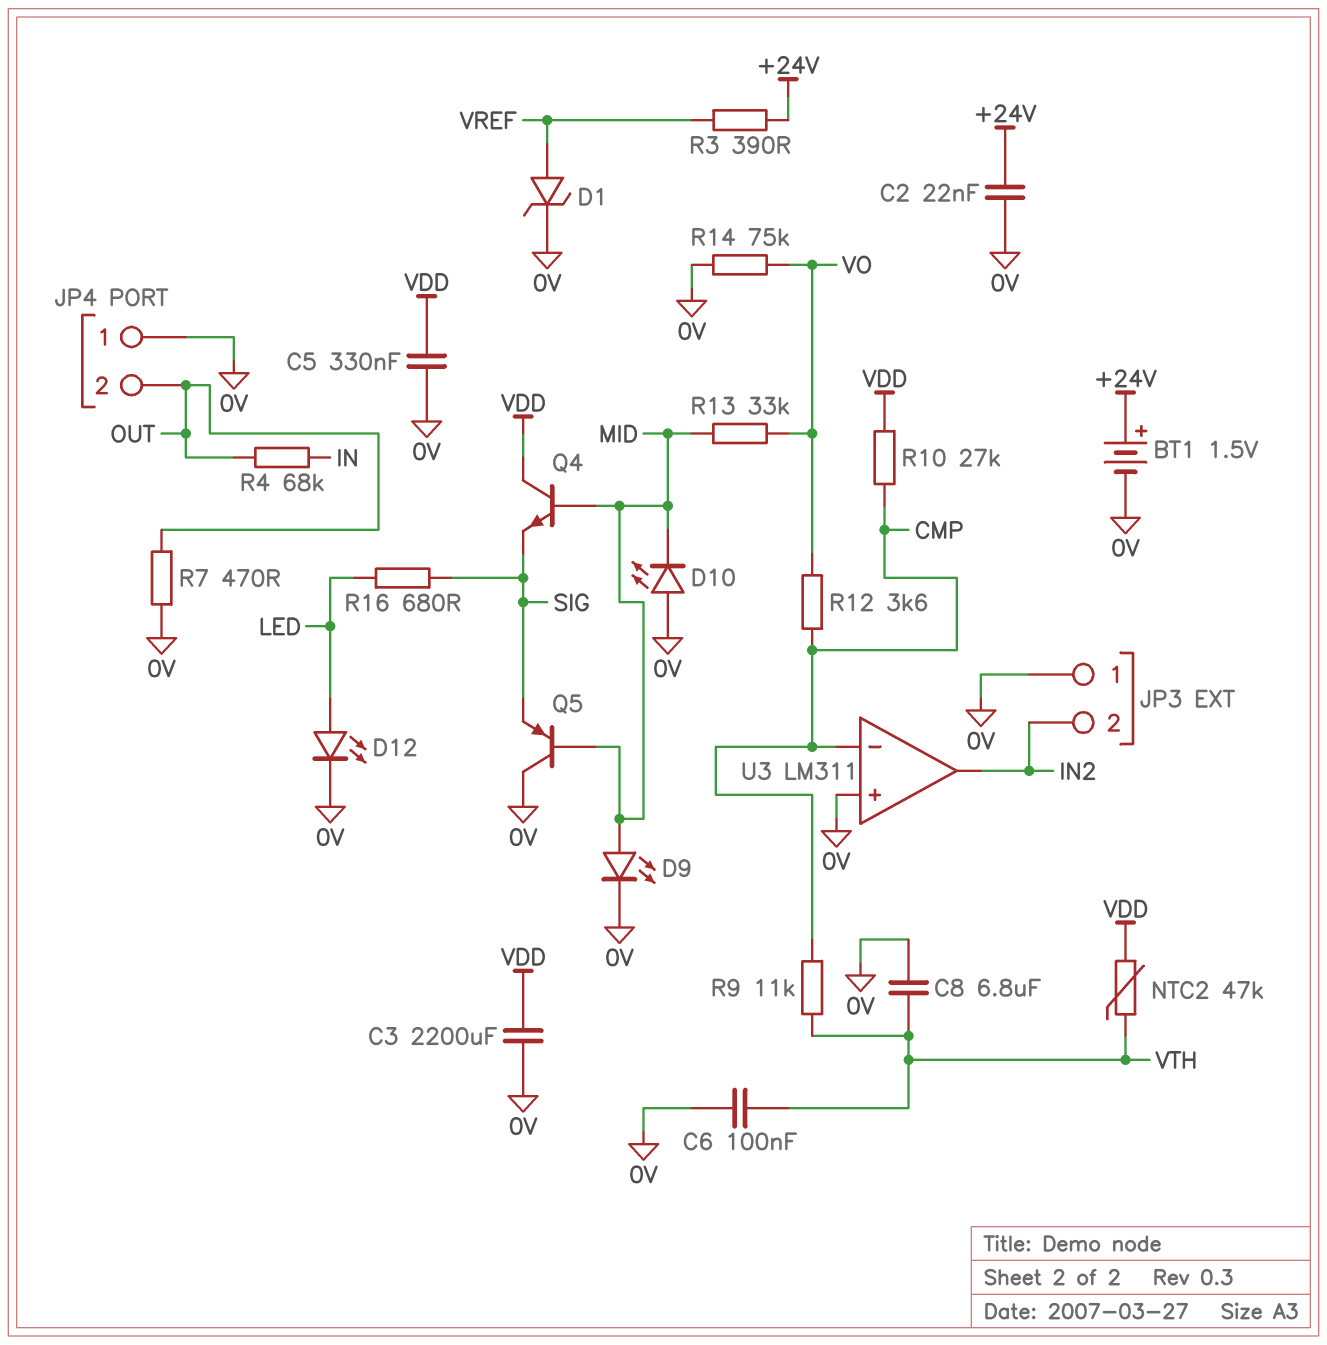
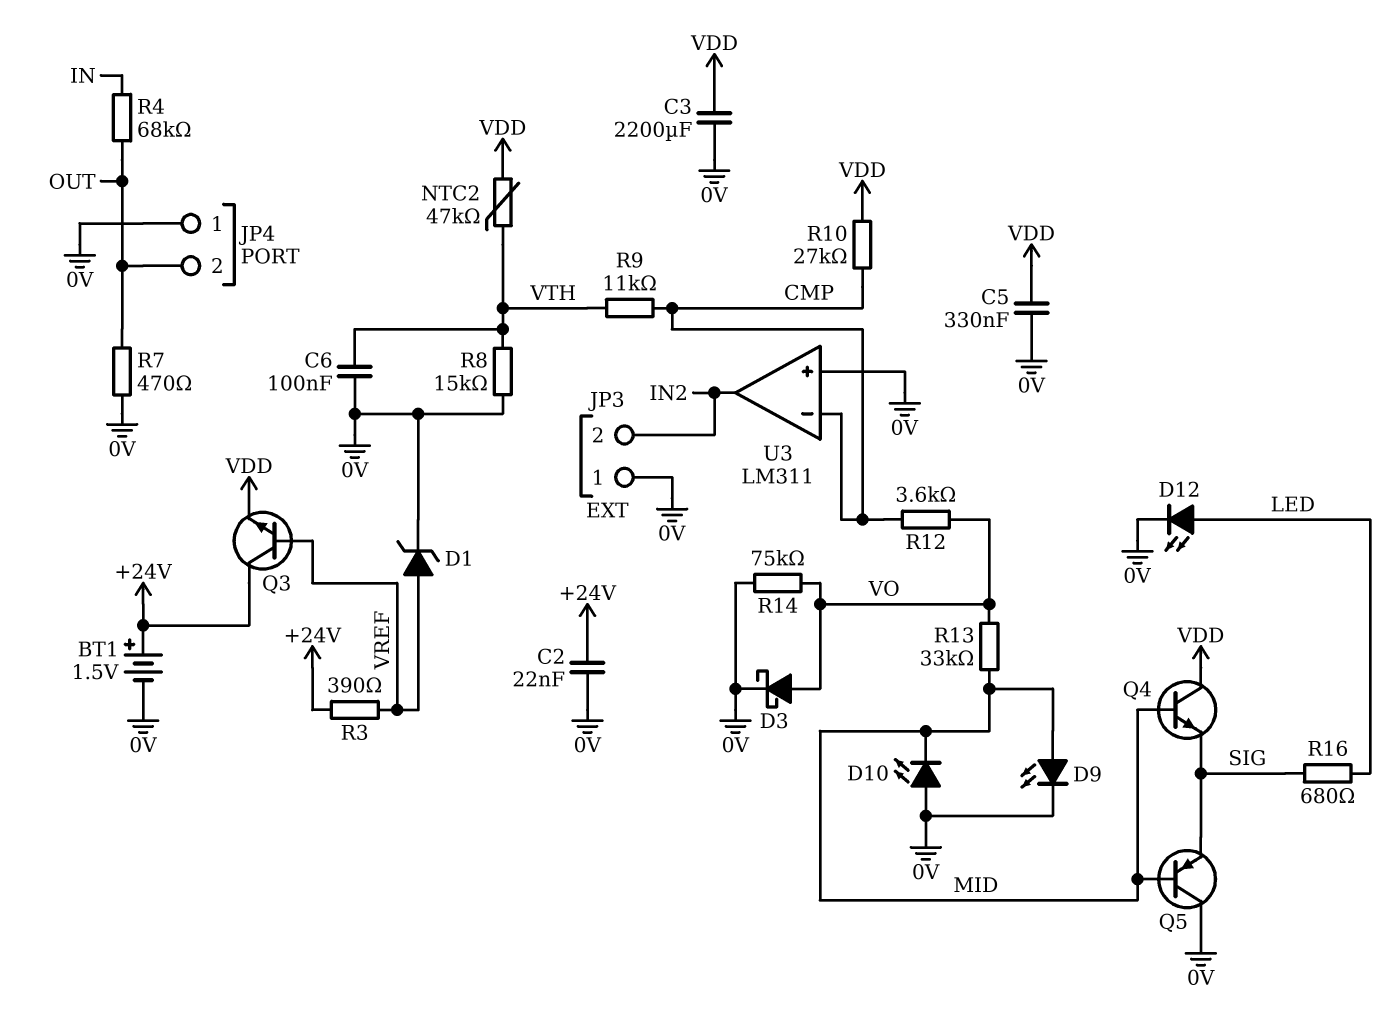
C8: 6.8uF (0V, VTH) -> none
D3: none -> schottky (A VO, K 0V)
Q3: none -> NPN (B VREF, C +24V, E VDD)
R8: none -> 15k (0V, VTH)

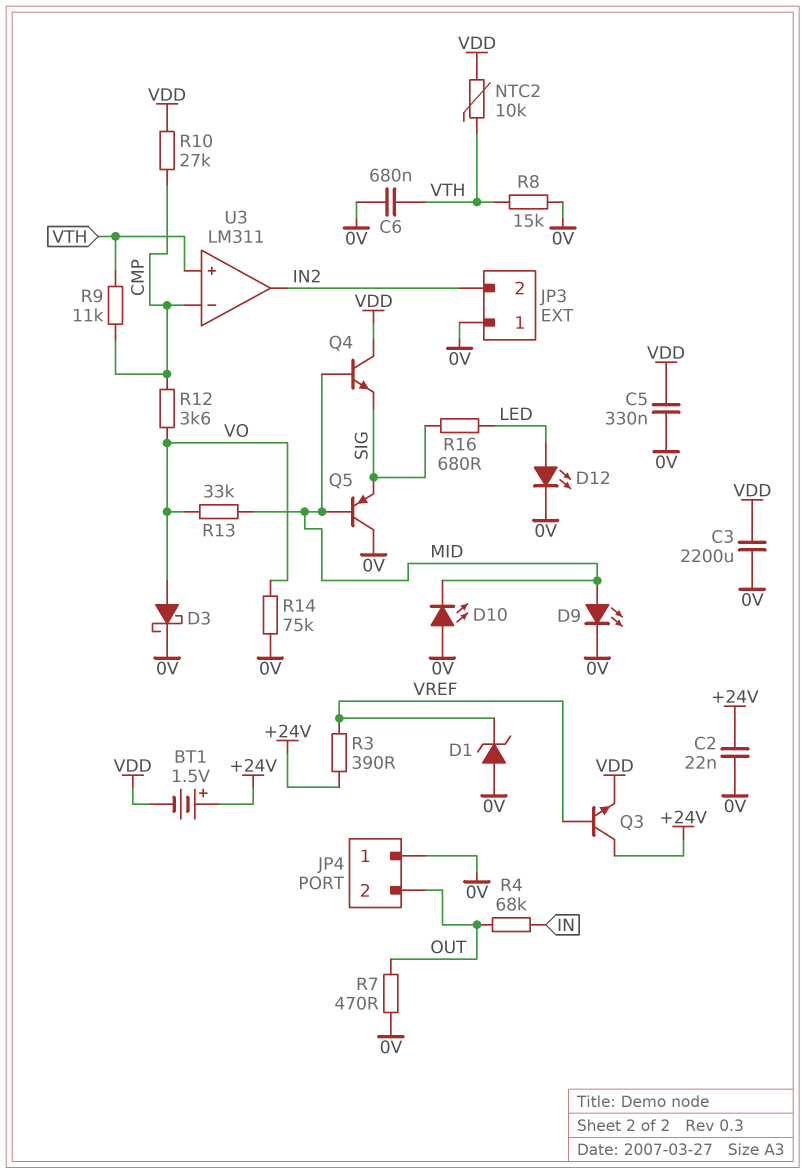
BT1: 1.5V (plus +24V, minus 0V) -> 1.5V (plus +24V, minus VDD)
C6: 100nF (0V, VTH) -> 680nF (0V, VTH)
D1: zener (A VREF, K 0V) -> zener (A 0V, K VREF)
NTC2: 47k (VDD, VTH) -> 10k (VDD, VTH)
U3 pin in+: 0V -> VTH

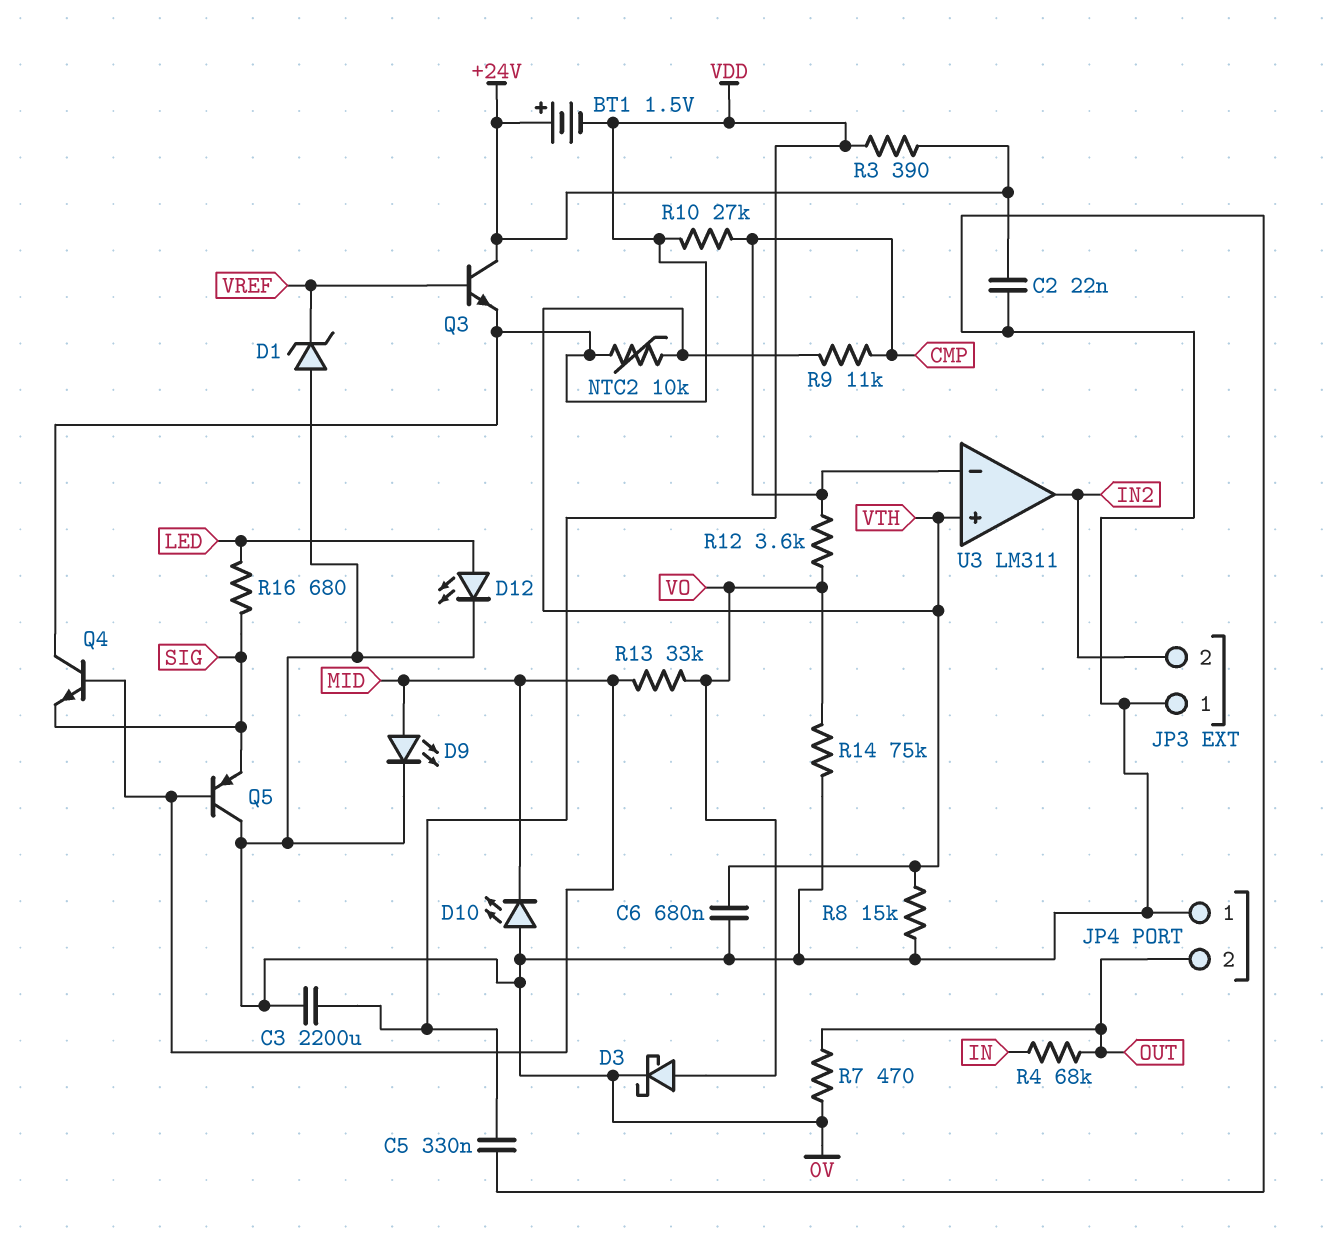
R3: 390 (+24V, VREF) -> 390 (+24V, VDD)

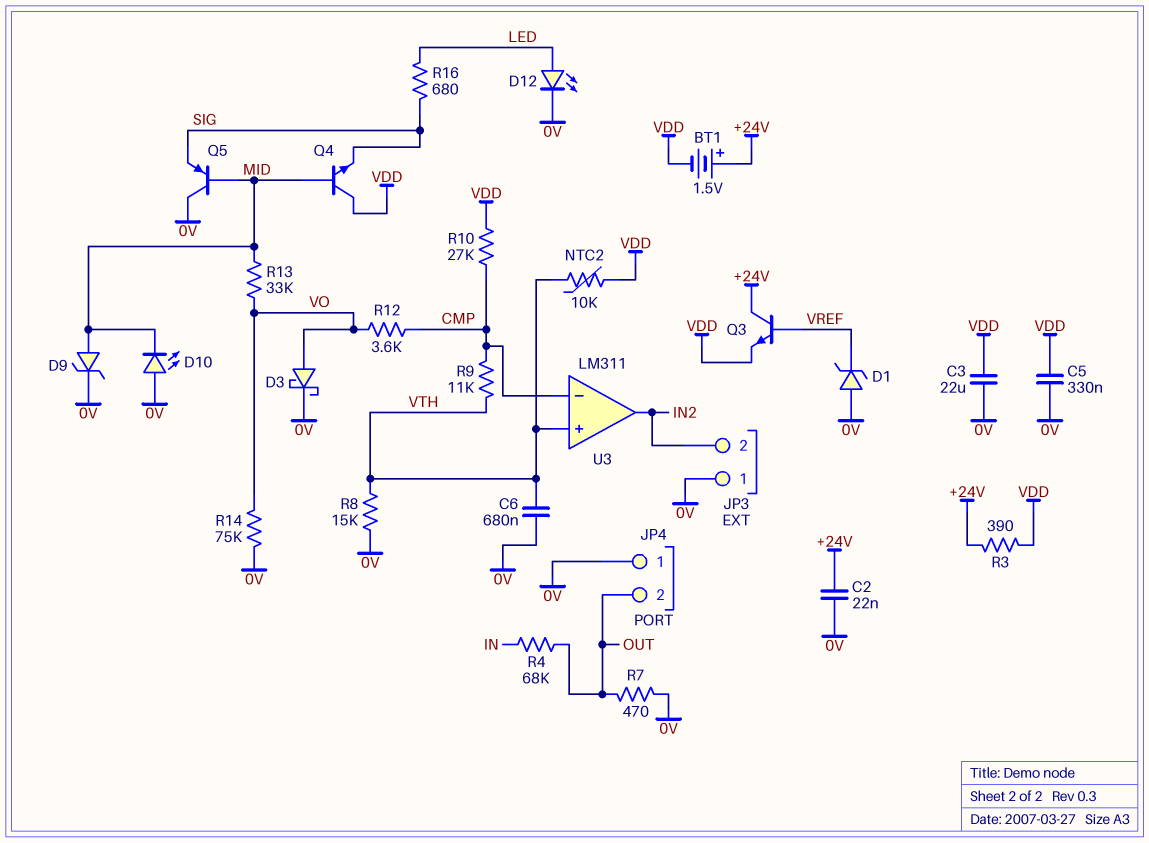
C3: 2200uF (0V, VDD) -> 22uF (0V, VDD)
D9: LED (A MID, K 0V) -> zener (A MID, K 0V)

